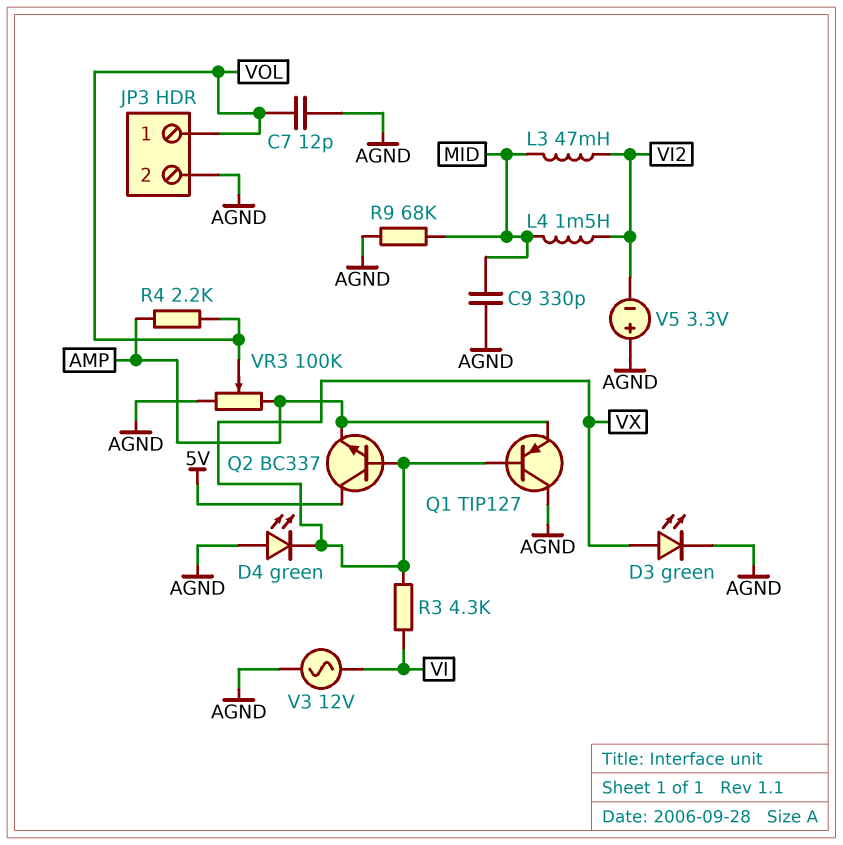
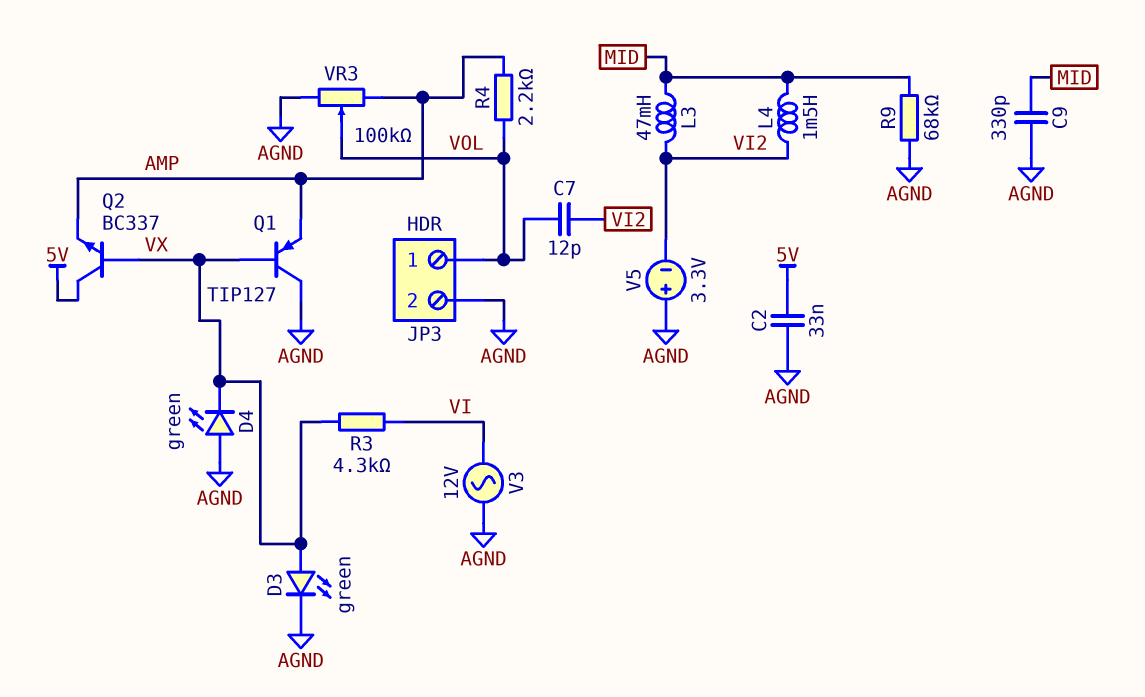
C2: none -> 33nF (5V, AGND)
C7: 12pF (AGND, VOL) -> 12pF (VI2, VOL)

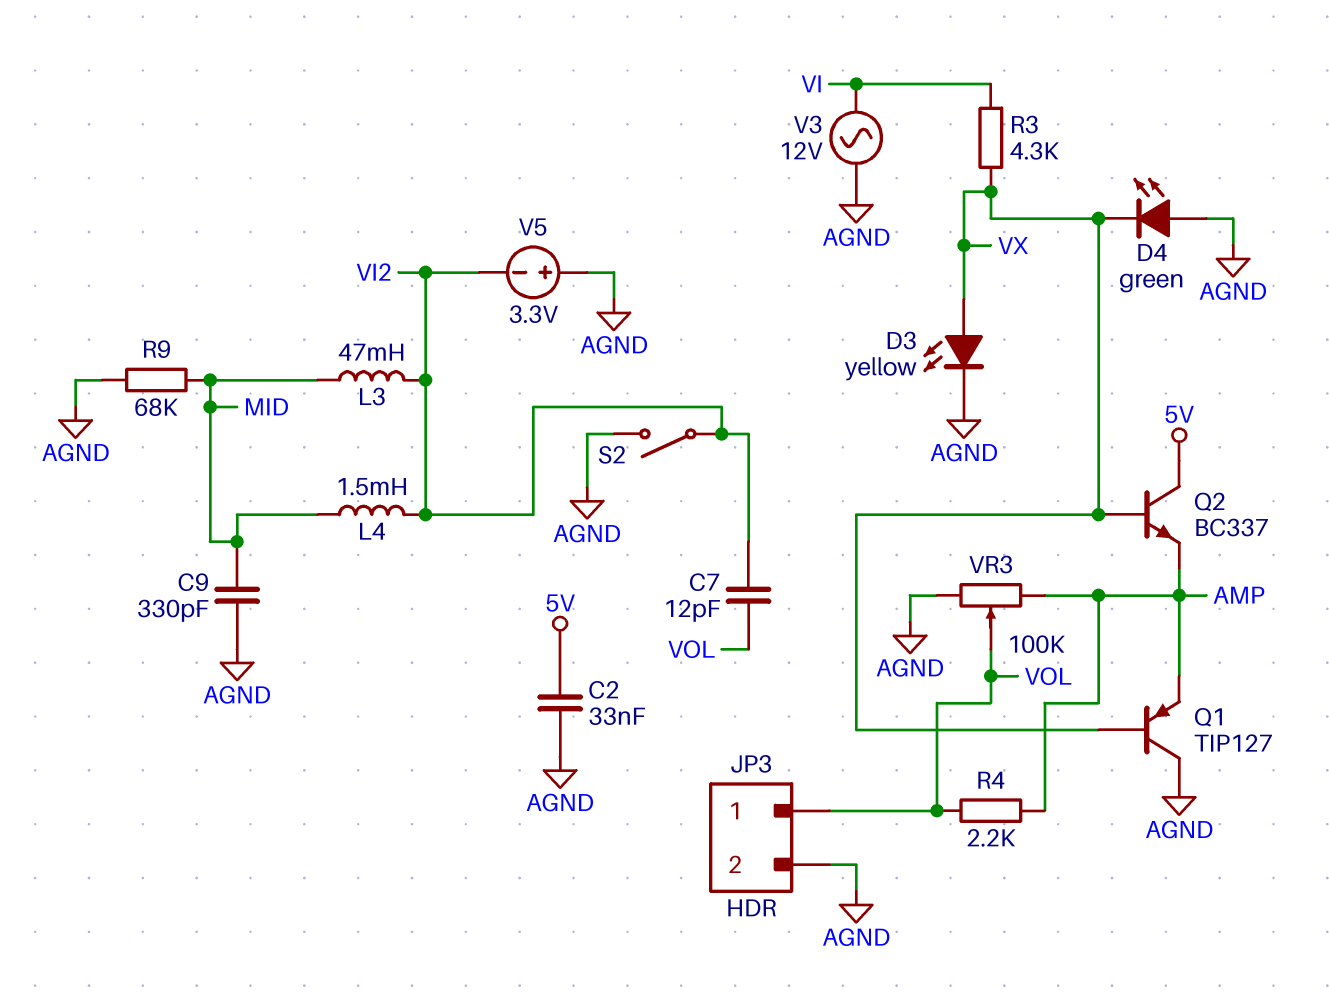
D3: LED green (A VX, K AGND) -> LED yellow (A VX, K AGND)
S2: none -> switch (AGND, VI2)

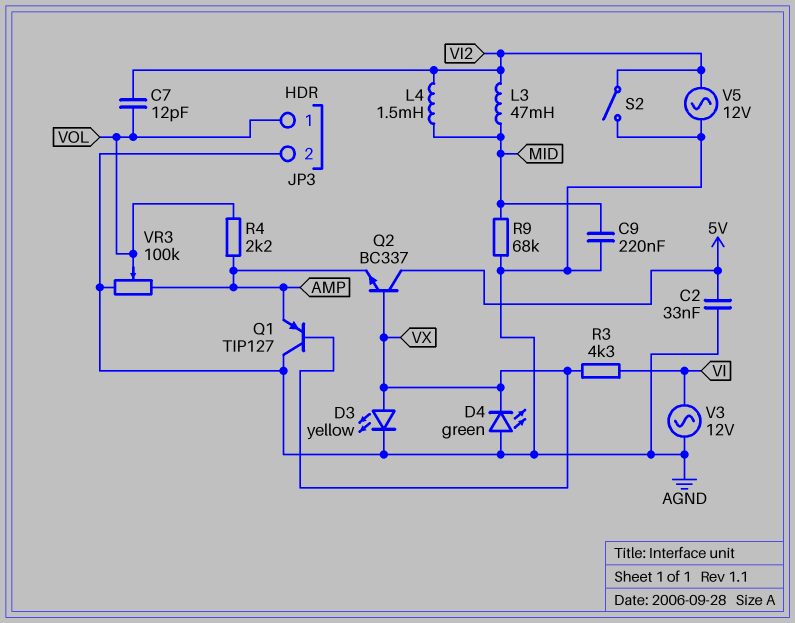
C9: 330pF (AGND, MID) -> 220nF (AGND, MID)
V5: 3.3V (plus AGND, minus VI2) -> AC 12V (AGND, VI2)

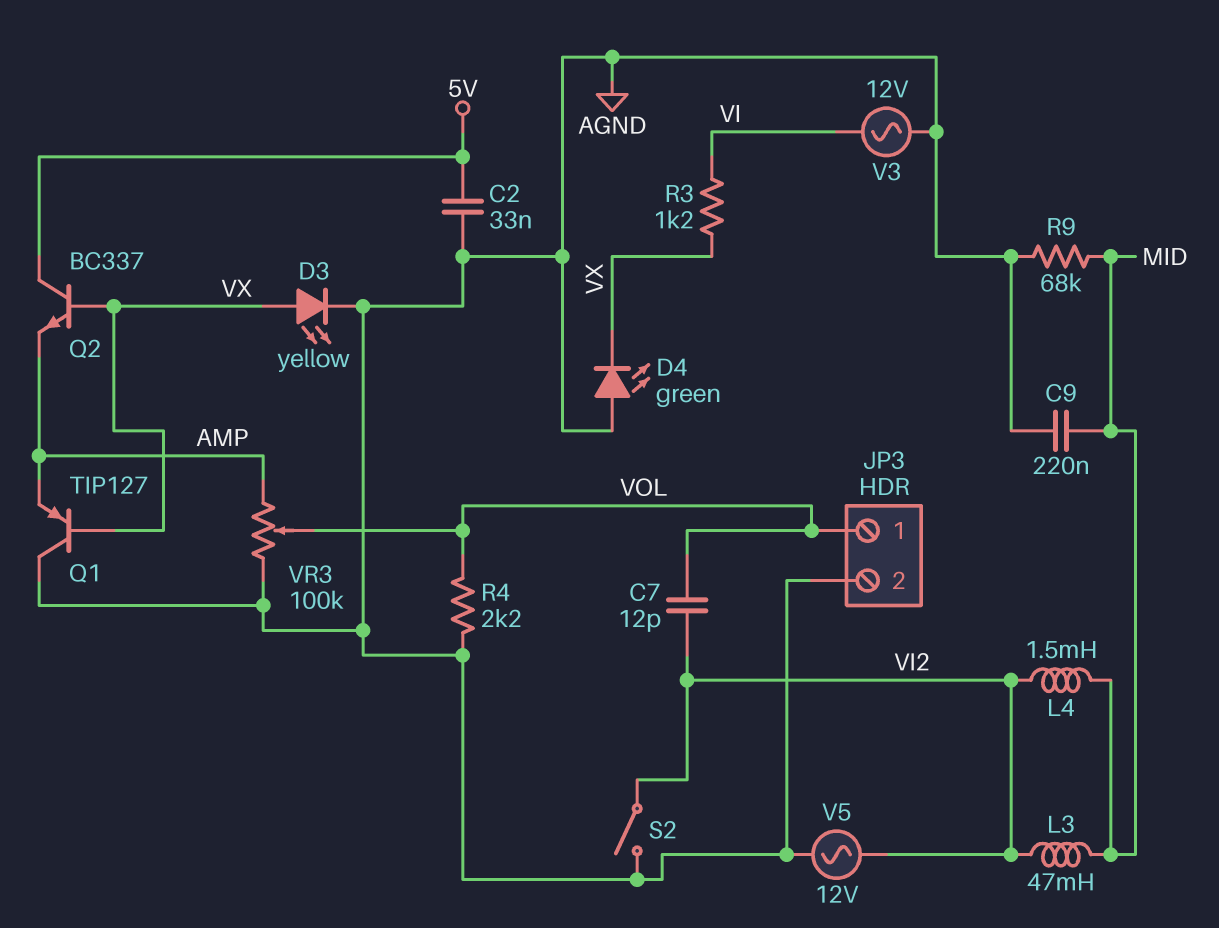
R3: 4.3k (VI, VX) -> 1.2k (VI, VX)
R4: 2.2k (AMP, VOL) -> 2.2k (AGND, VOL)

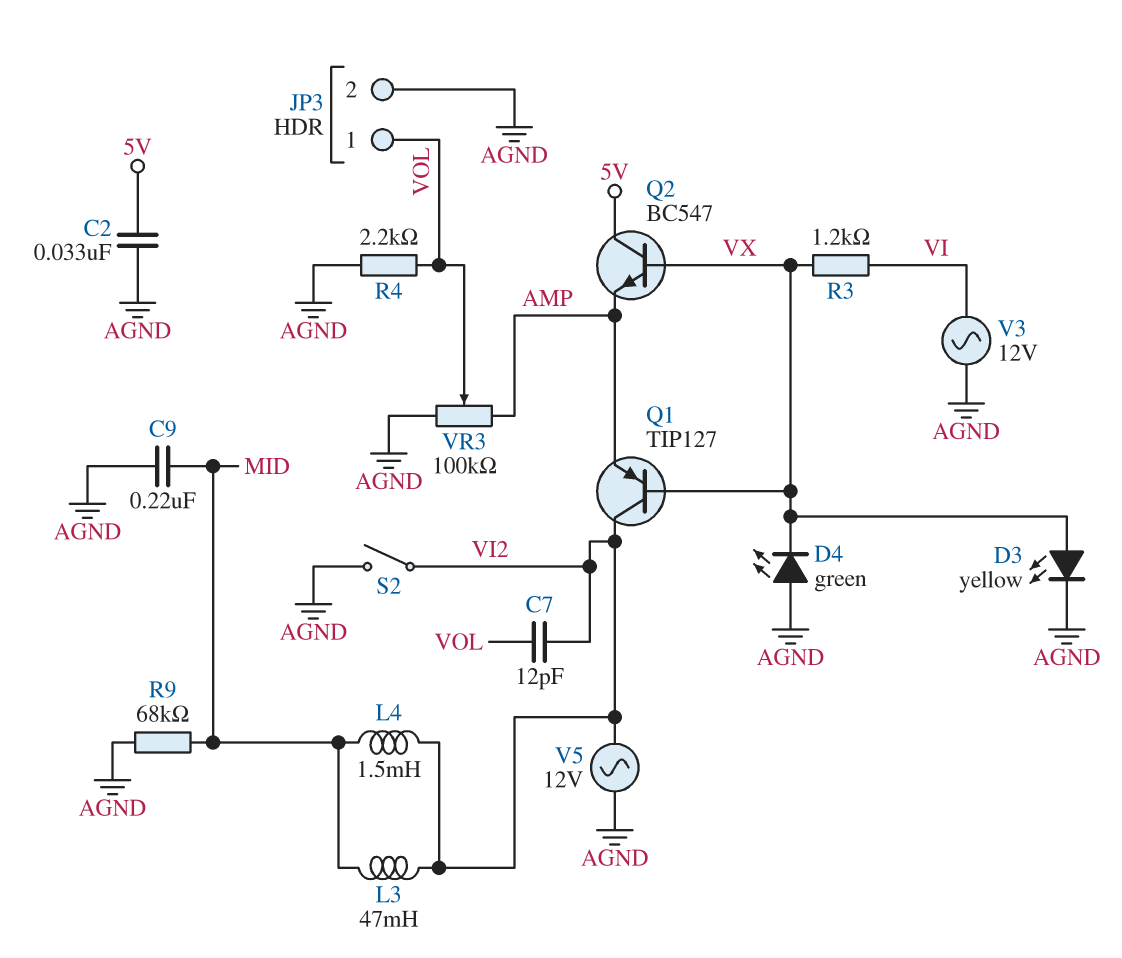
Q1: PNP TIP127 (B VX, C AGND, E AMP) -> PNP TIP127 (B VX, C VI2, E AMP)
Q2: NPN BC337 (B VX, C 5V, E AMP) -> NPN BC547 (B VX, C 5V, E AMP)

